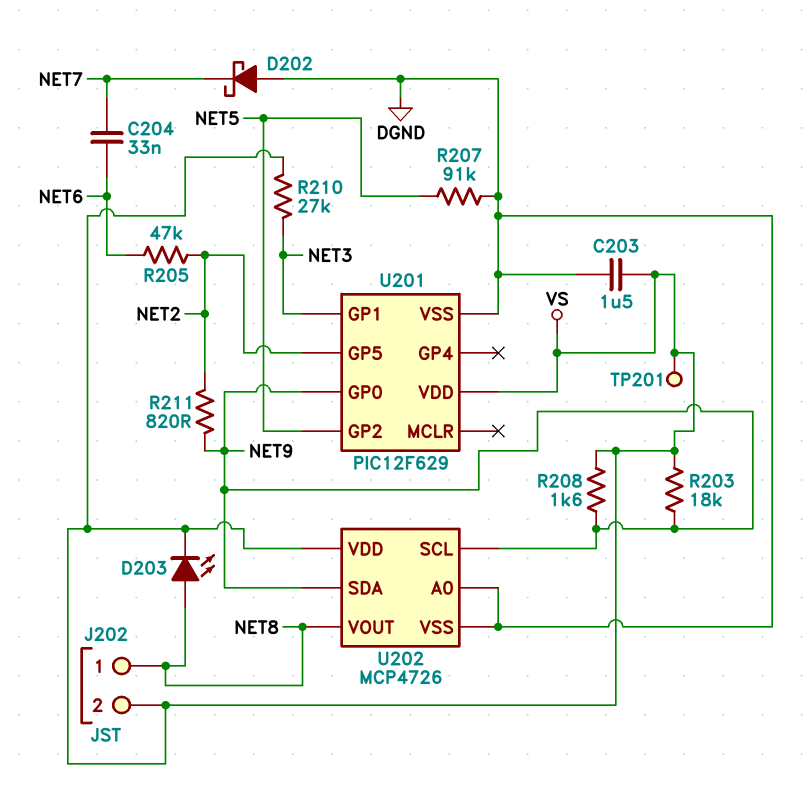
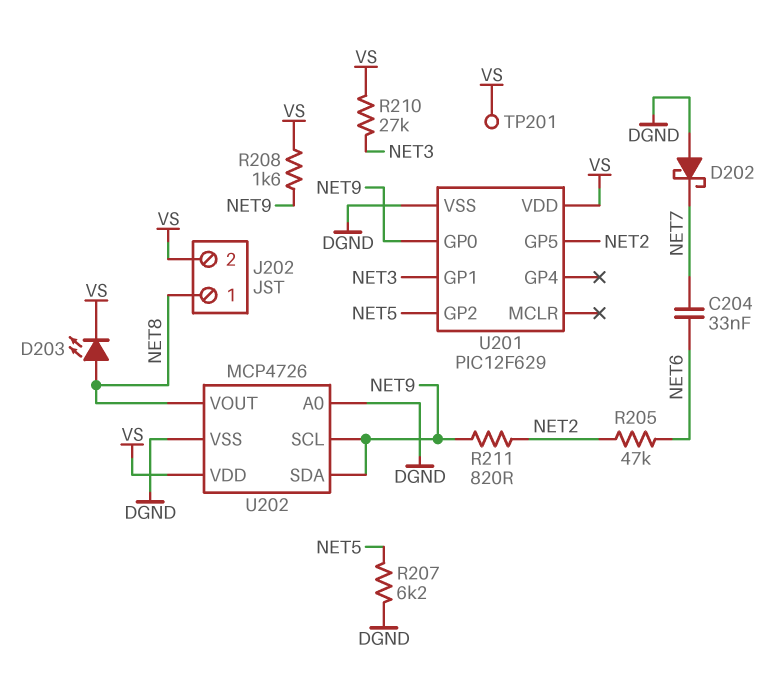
C203: 1.5uF (DGND, VS) -> none
R203: 18k (NET9, VS) -> none
R207: 91k (DGND, NET5) -> 6.2k (DGND, NET5)

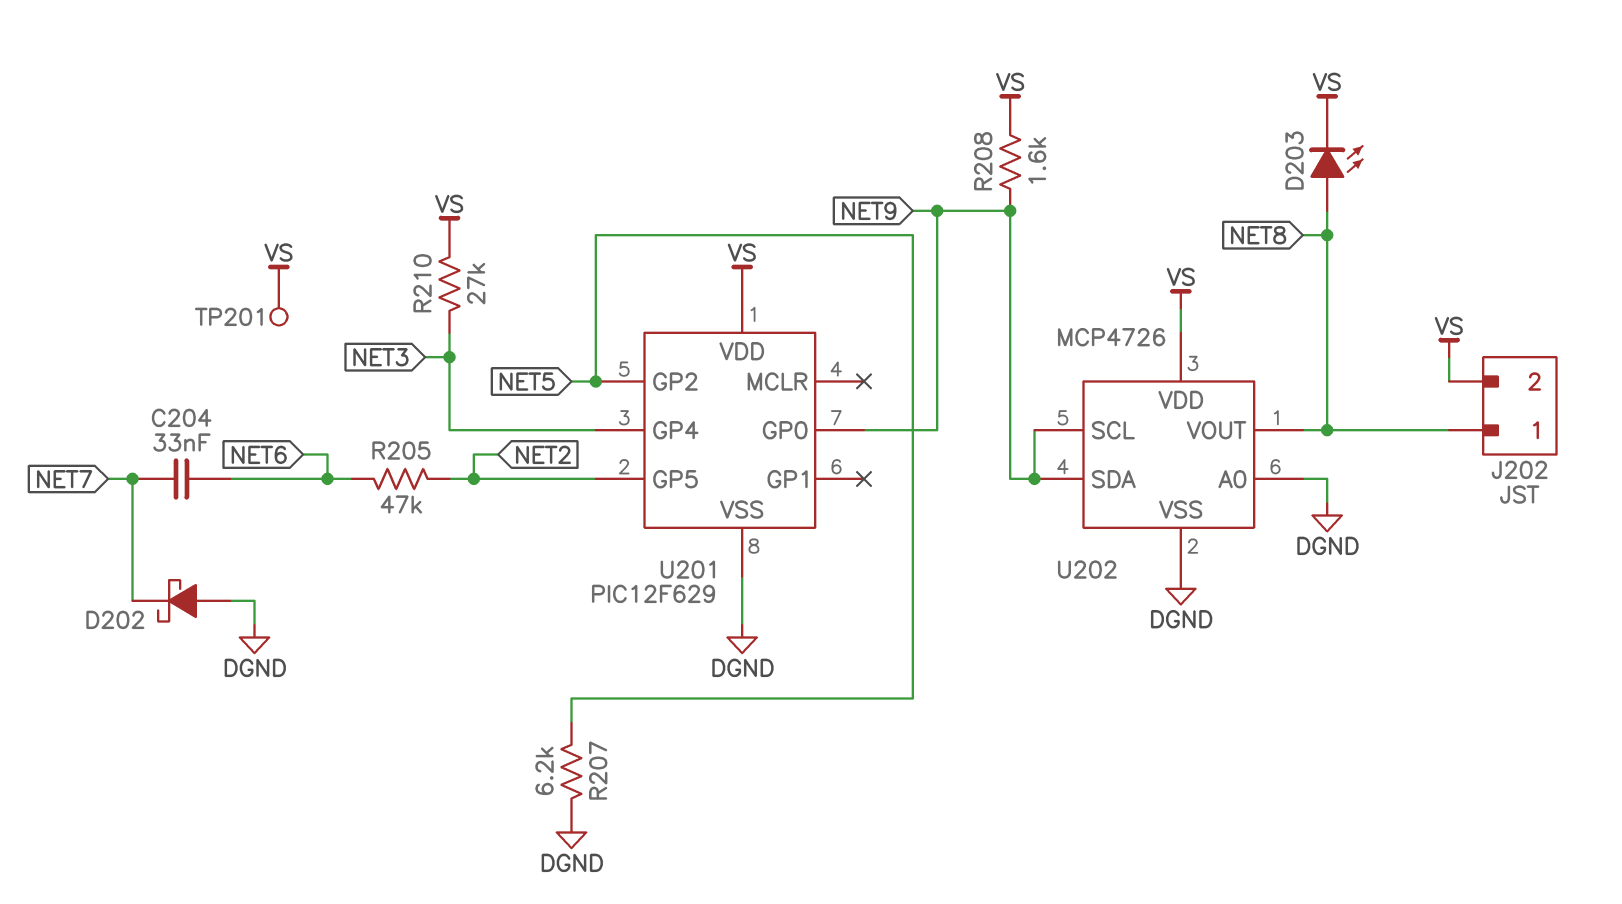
R211: 820 (NET2, NET9) -> none
U201 pin GP1: NET3 -> none
U201 pin GP4: none -> NET3

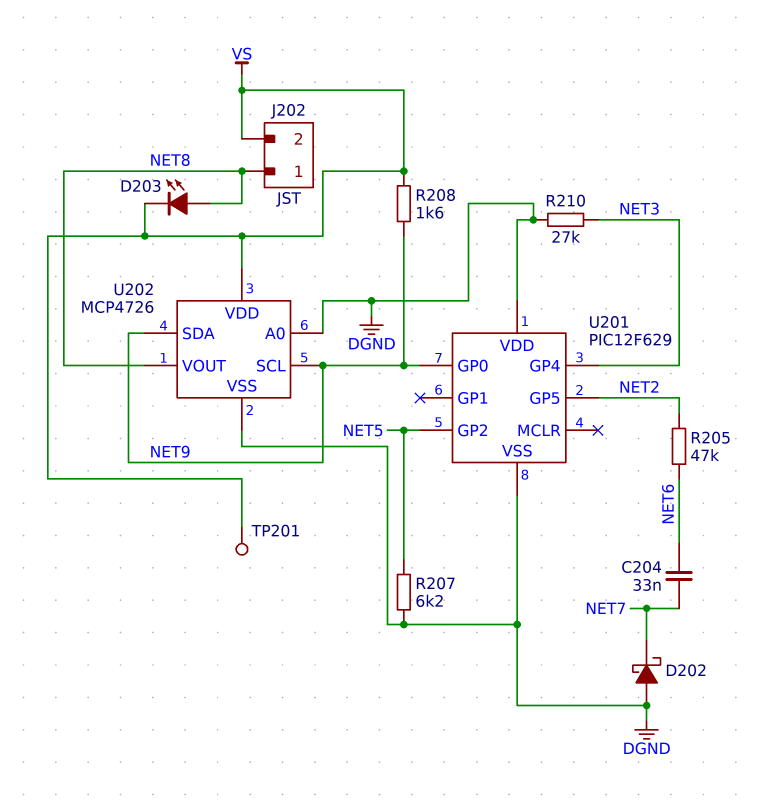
R210: 27k (NET3, VS) -> 27k (DGND, NET3)
U201 pin VDD: VS -> DGND

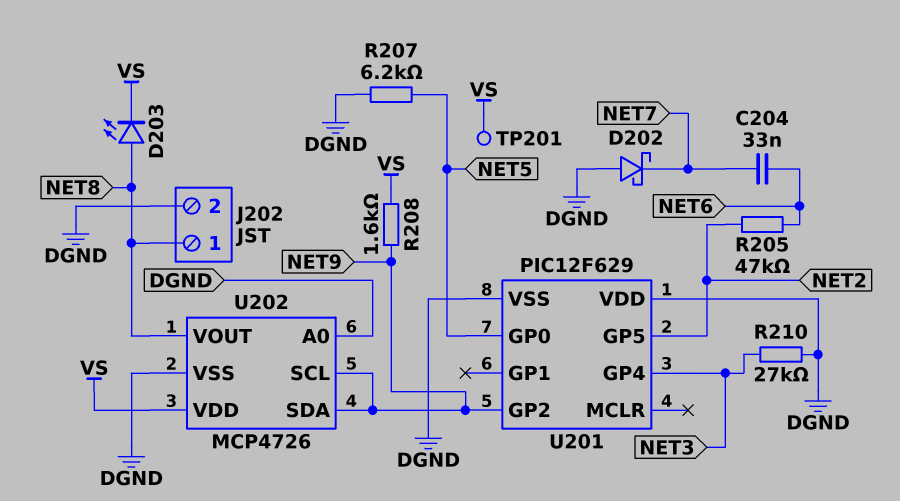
J202 pin 2: VS -> DGND
U201 pin GP0: NET9 -> NET5
U201 pin GP2: NET5 -> NET9

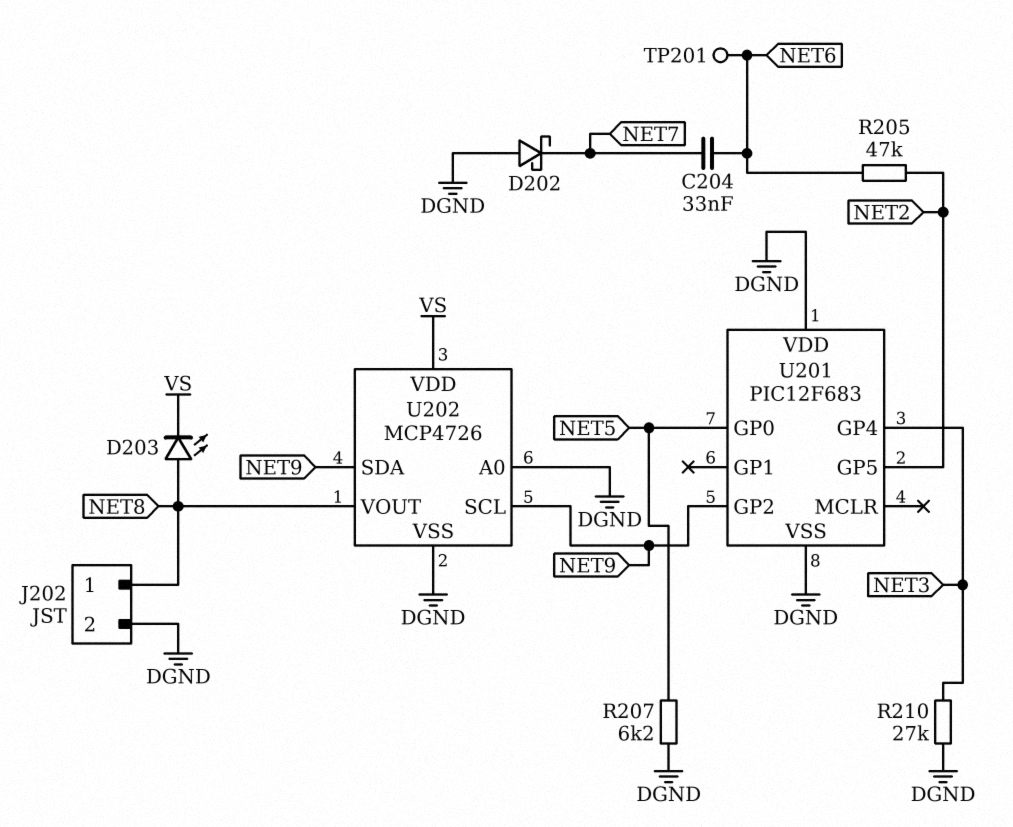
R208: 1.6k (NET9, VS) -> none
TP201: test point (VS) -> test point (NET6)
U201: PIC12F629 -> PIC12F683

